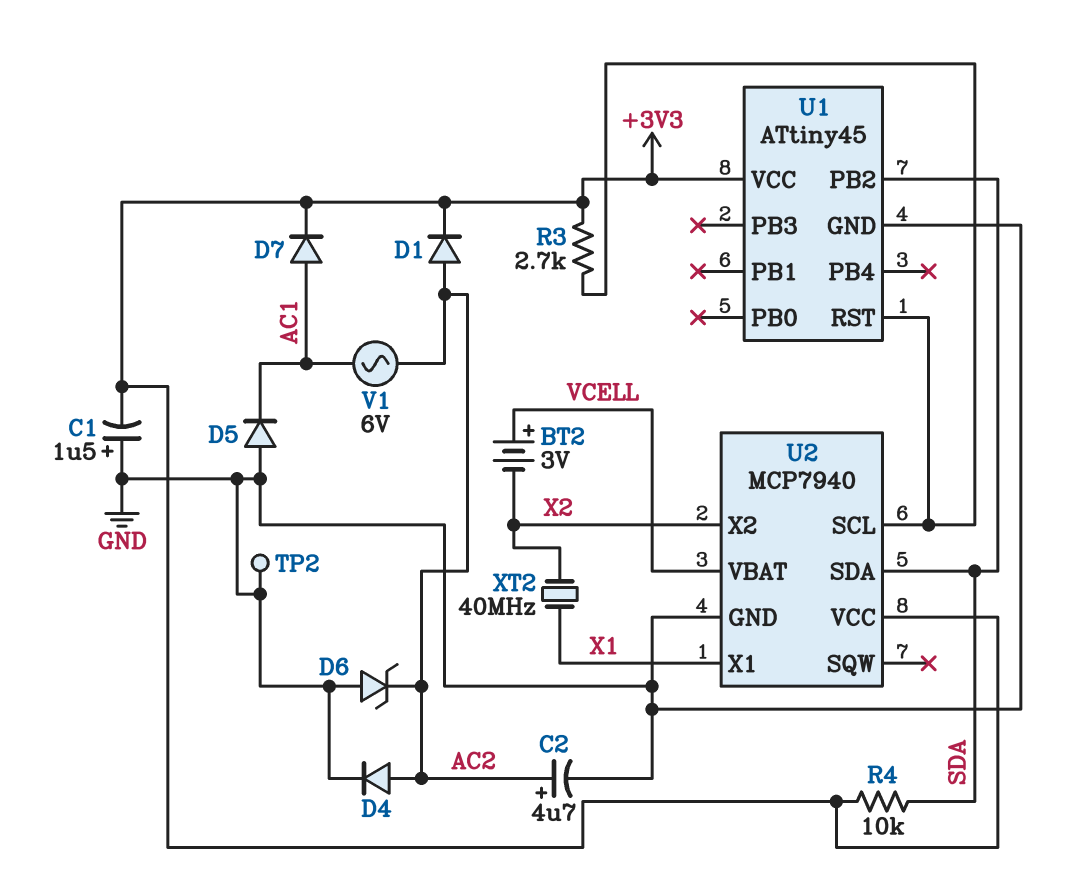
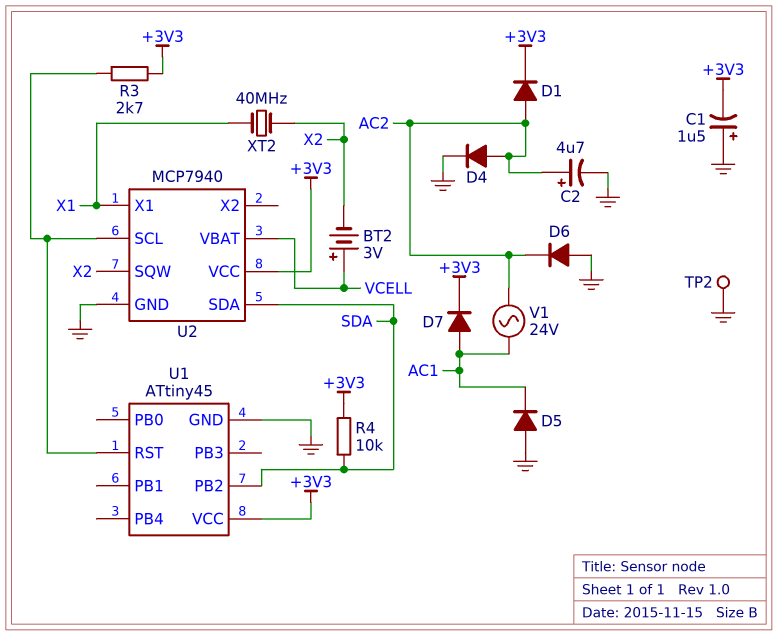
D6: zener (A GND, K AC2) -> diode (A GND, K AC2)
U2 pin SQW: none -> X2
U2 pin X2: X2 -> none
V1: AC 6V (AC1, AC2) -> AC 24V (AC1, AC2)

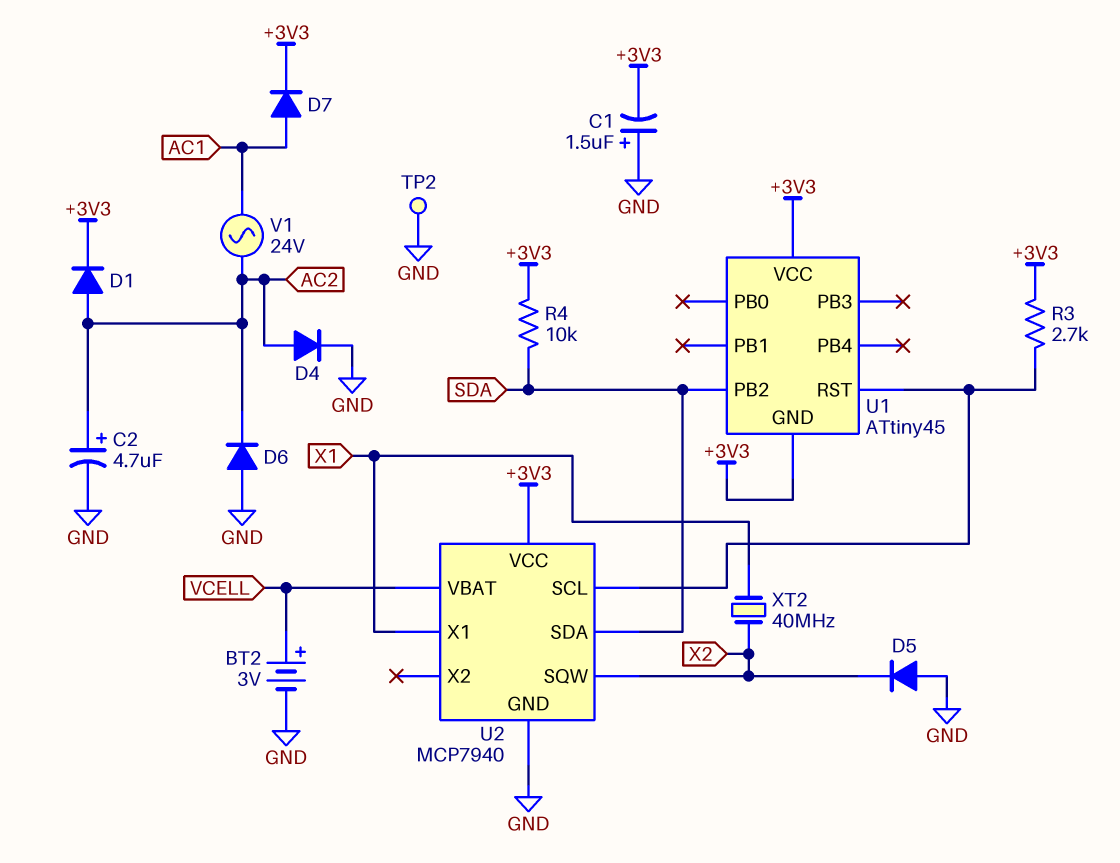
BT2: 3V (plus VCELL, minus X2) -> 3V (plus VCELL, minus GND)
D5: diode (A GND, K AC1) -> diode (A GND, K X2)
U1 pin GND: GND -> +3V3

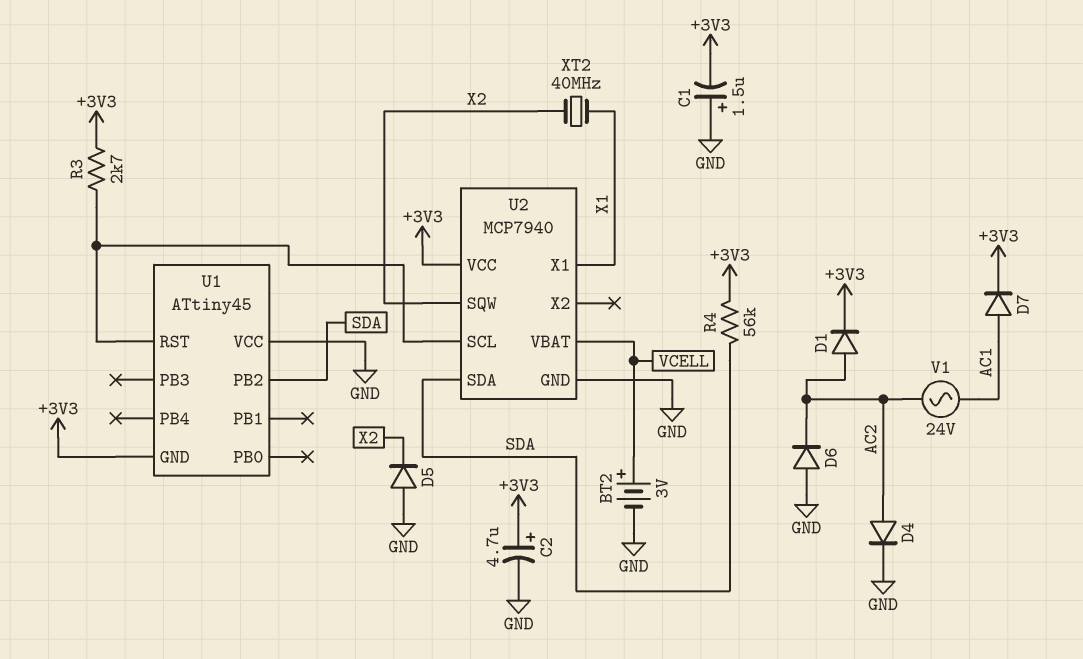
C2: 4.7uF (plus AC2, minus GND) -> 4.7uF (plus +3V3, minus GND)
R4: 10k (+3V3, SDA) -> 56k (+3V3, SDA)
TP2: test point (GND) -> none
U1 pin VCC: +3V3 -> GND

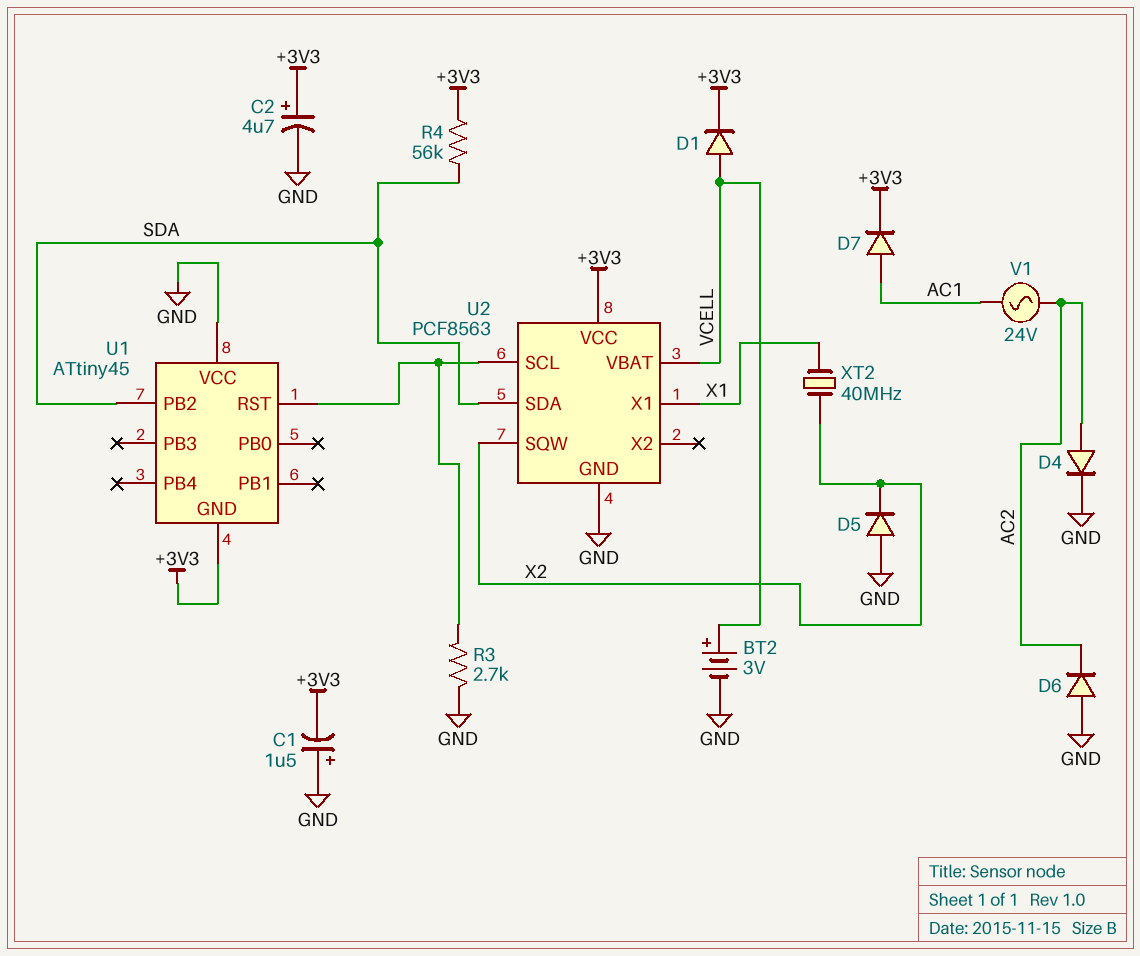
D1: diode (A AC2, K +3V3) -> diode (A VCELL, K +3V3)
R3: 2.7k (+3V3, U1/RST) -> 2.7k (GND, U1/RST)
U2: MCP7940 -> PCF8563

